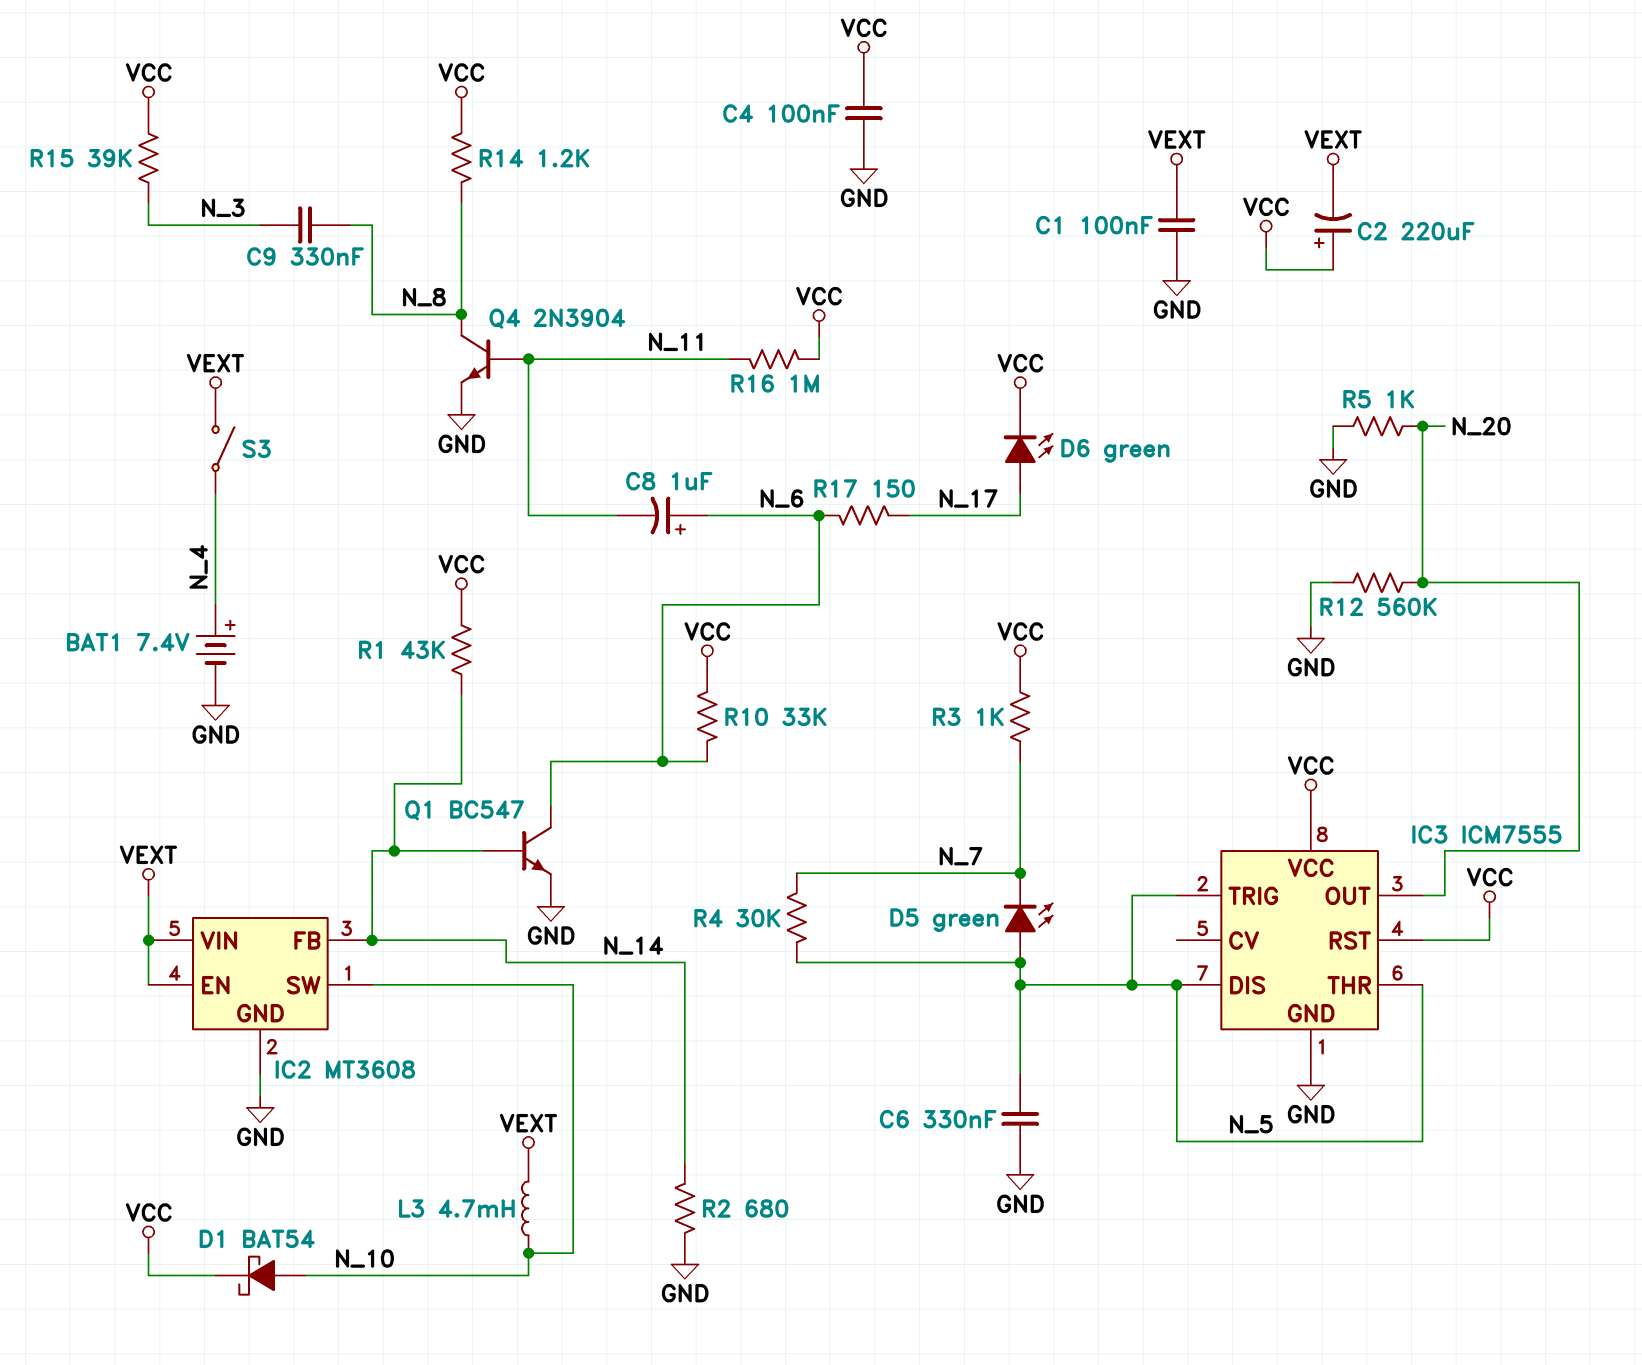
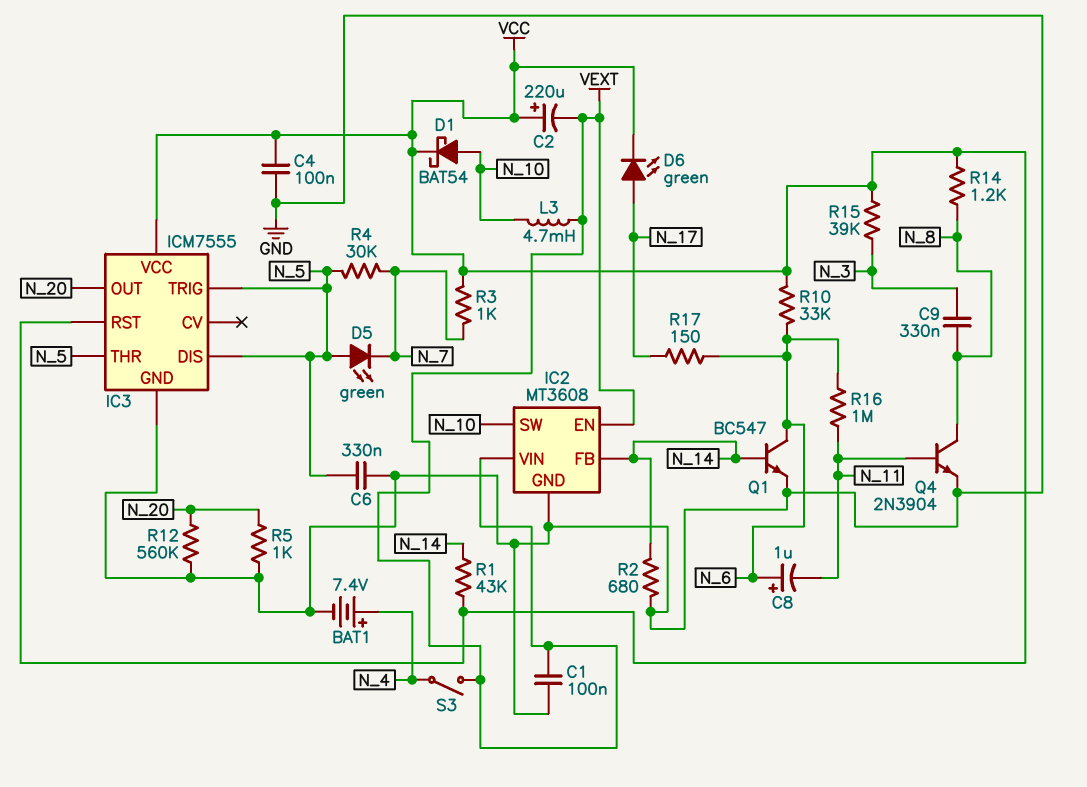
R16: 1M (N_11, VCC) -> 1M (N_6, N_11)

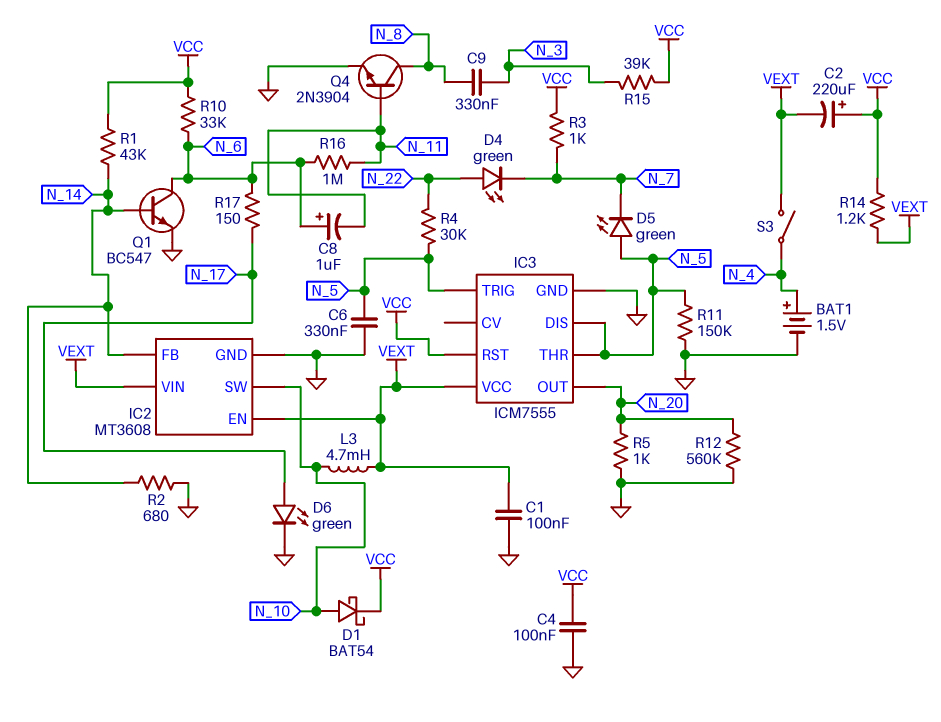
BAT1: 7.4V (plus N_4, minus GND) -> 1.5V (plus N_4, minus GND)
D4: none -> LED green (A N_22, K N_7)
D6: LED green (A N_17, K VCC) -> LED green (A N_17, K GND)
IC3 pin VCC: VCC -> VEXT
R4: 30k (N_5, N_7) -> 30k (N_5, N_22)
R11: none -> 150k (GND, N_5)
R14: 1.2k (N_8, VCC) -> 1.2k (VCC, VEXT)

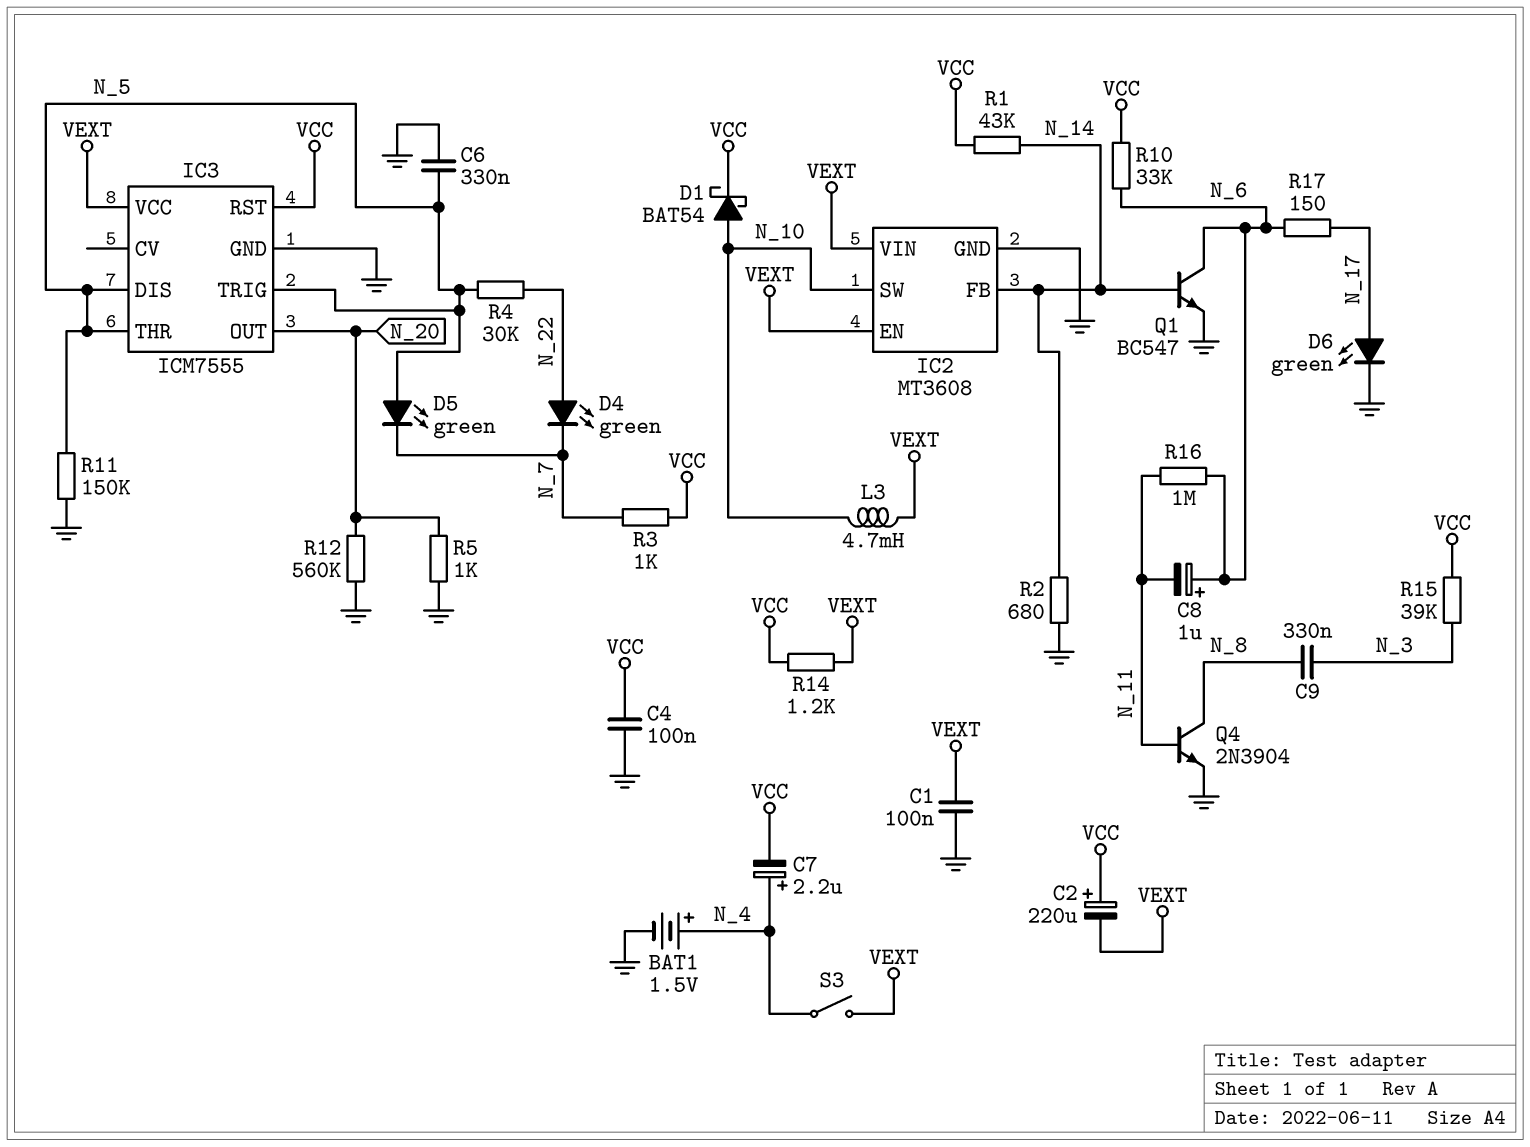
C7: none -> 2.2uF (plus N_4, minus VCC)

